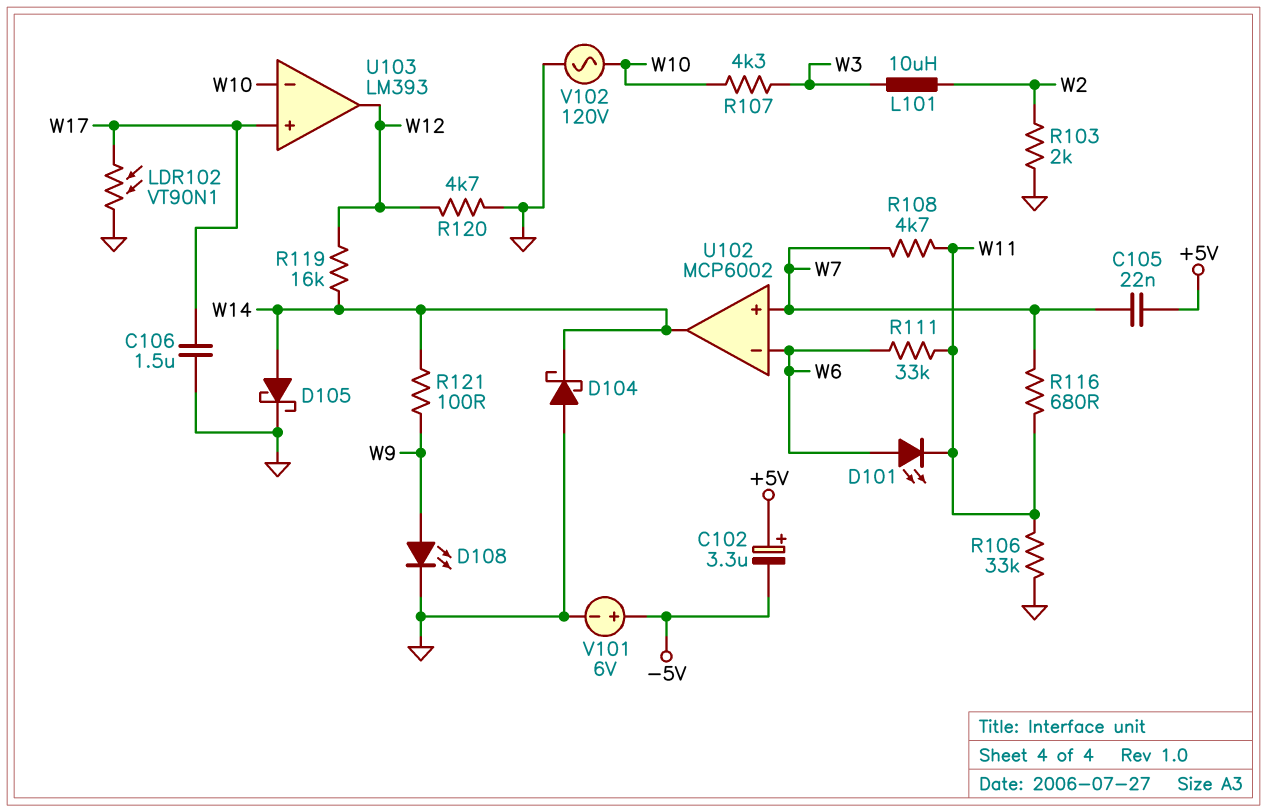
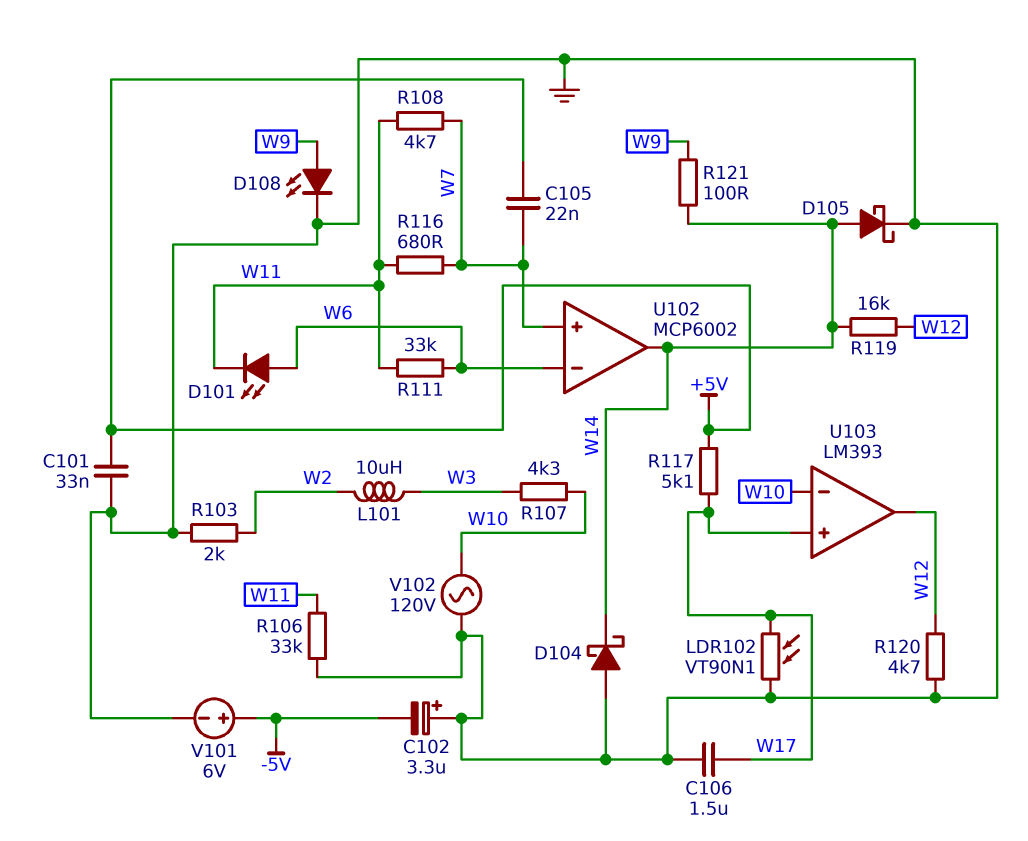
C101: none -> 33nF (+5V, GND)
C102: 3.3uF (plus +5V, minus -5V) -> 3.3uF (plus GND, minus -5V)
R117: none -> 5.1k (+5V, W17)

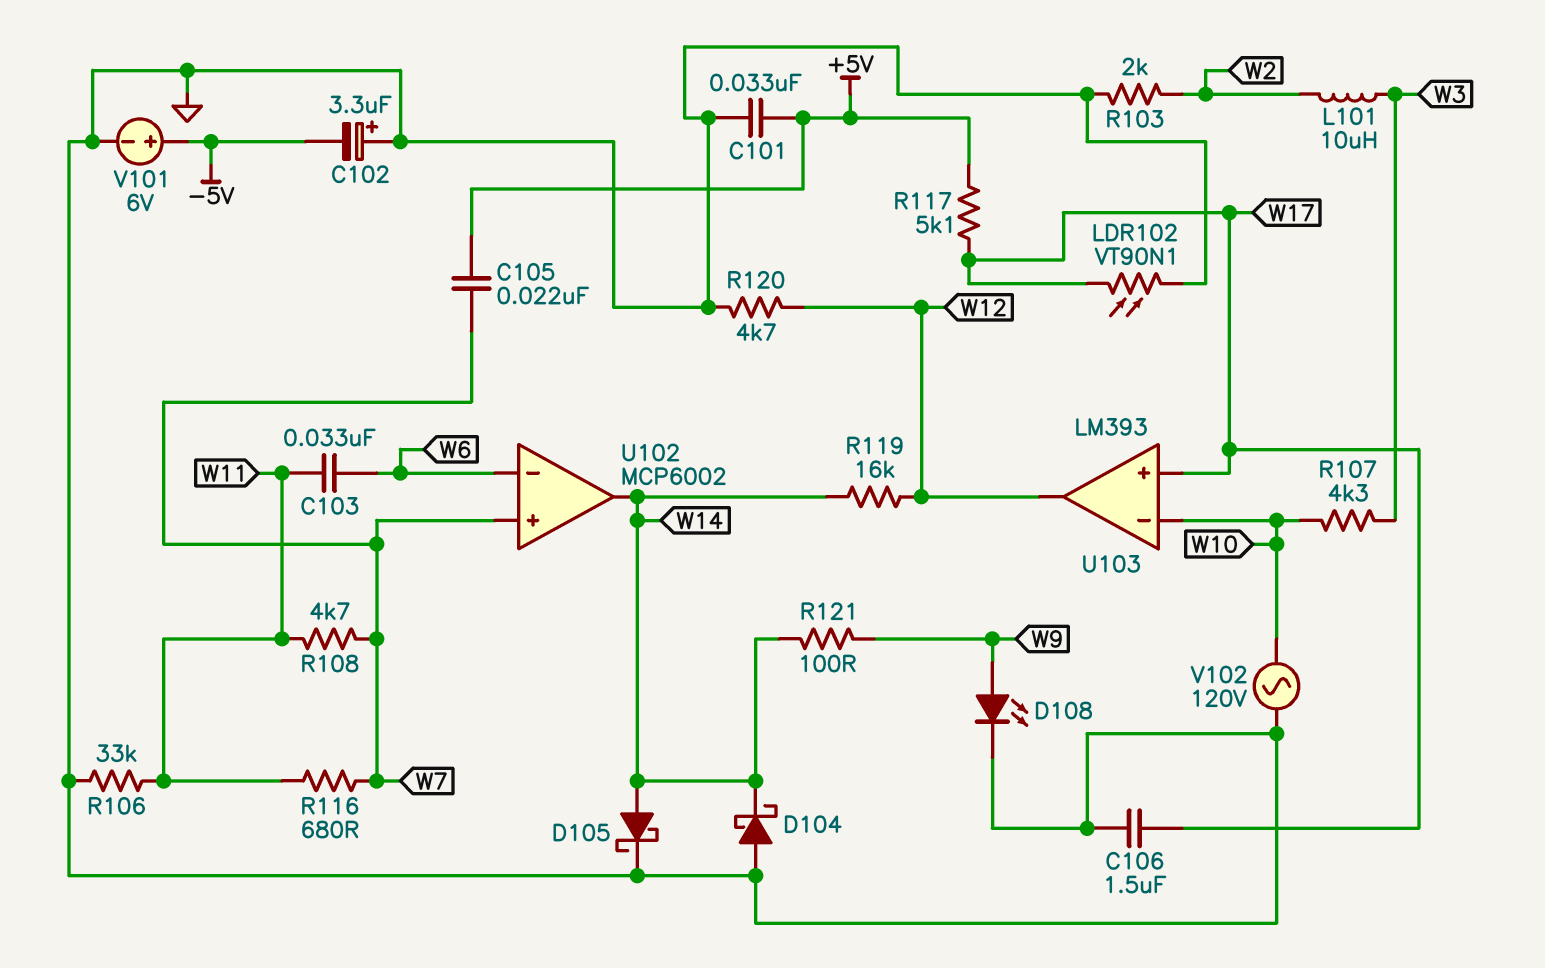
C103: none -> 33nF (W6, W11)
D101: LED (A W6, K W11) -> none
R111: 33k (W6, W11) -> none

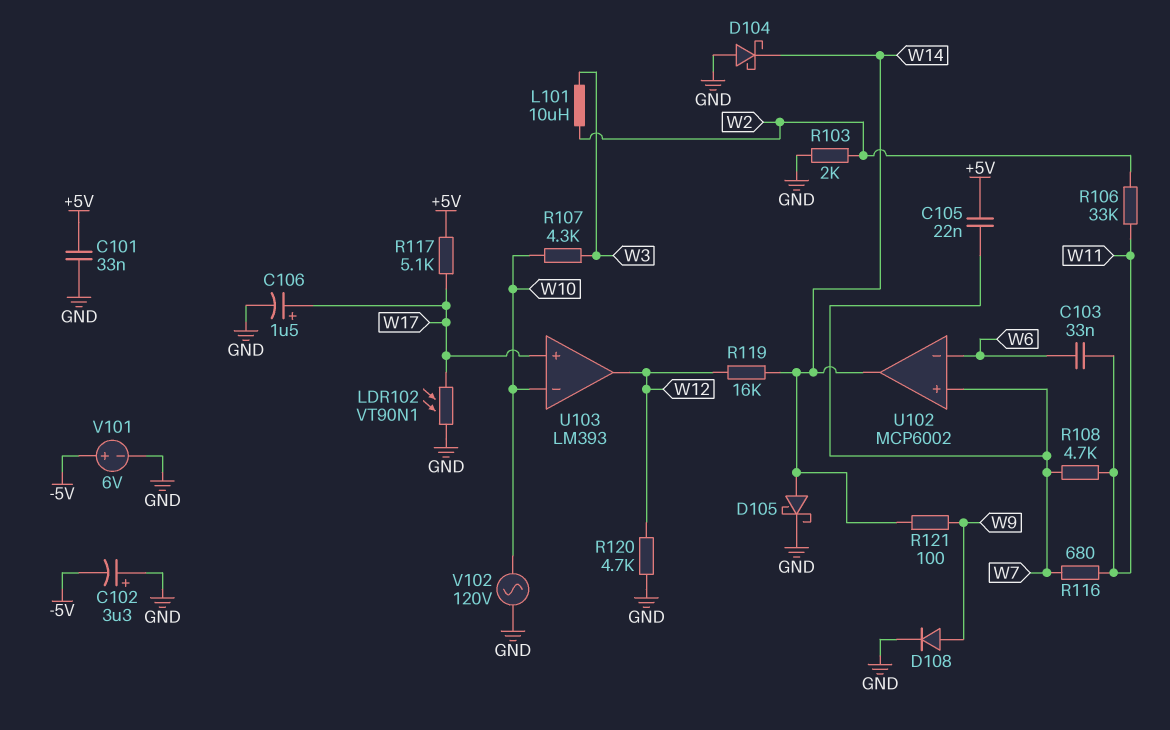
C106: 1.5uF (GND, W17) -> 1.5uF (plus W17, minus GND)
D108: LED (A W9, K GND) -> diode (A W9, K GND)
R106: 33k (GND, W11) -> 33k (W2, W11)

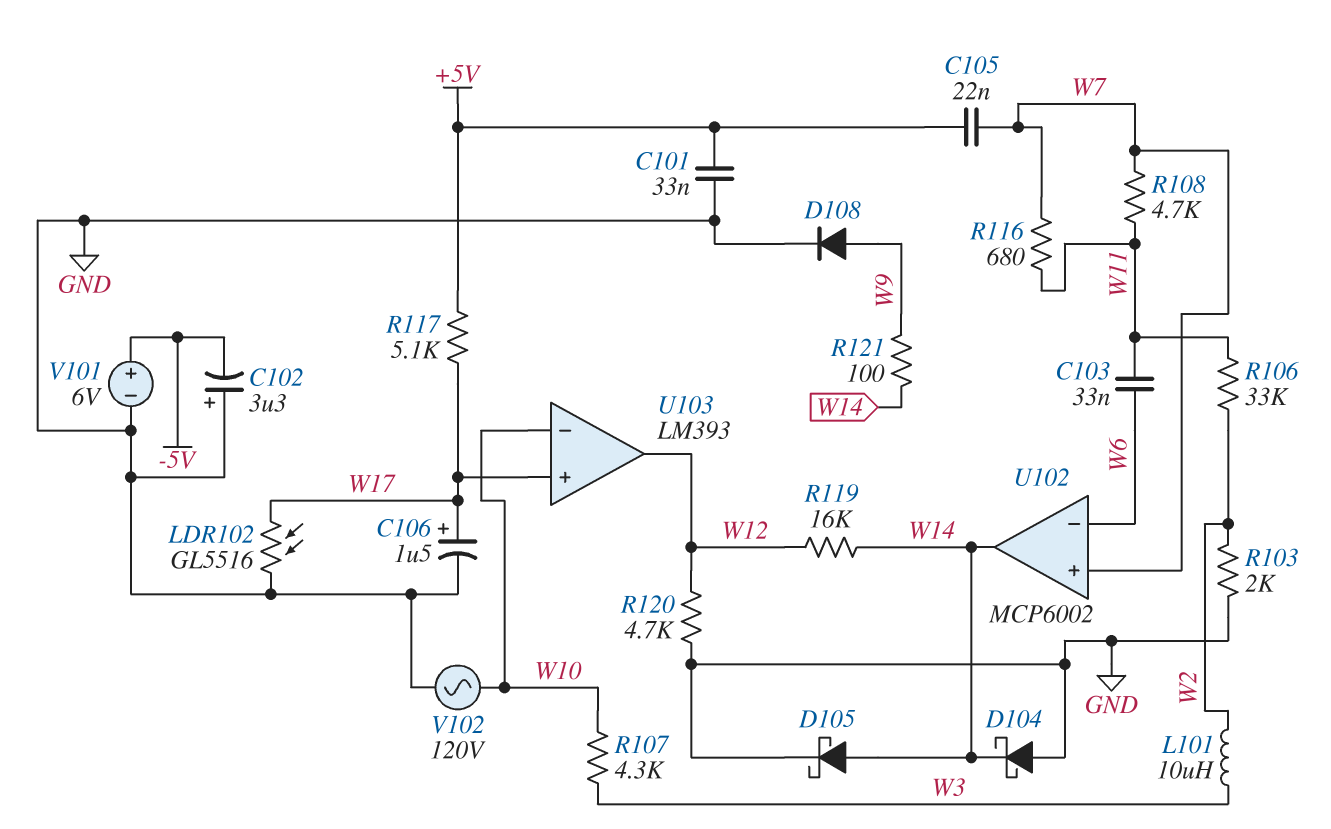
LDR102: VT90N1 (GND, W17) -> GL5516 (GND, W17)

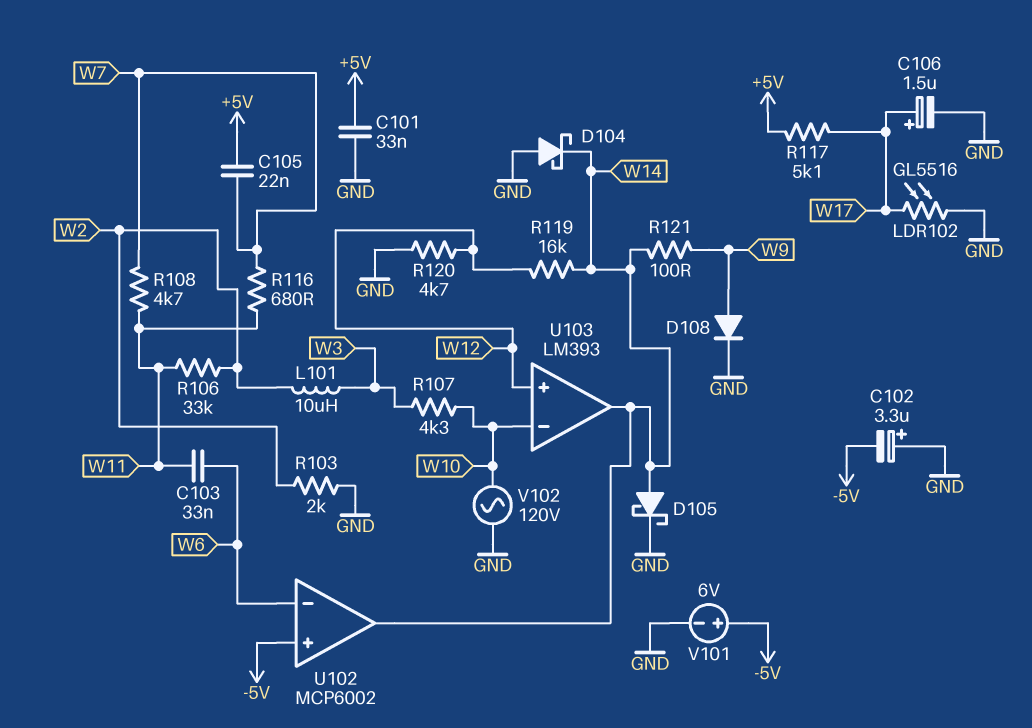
U102 pin in+: W7 -> -5V
U103 pin in+: W17 -> W12
U103 pin out: W12 -> W14

